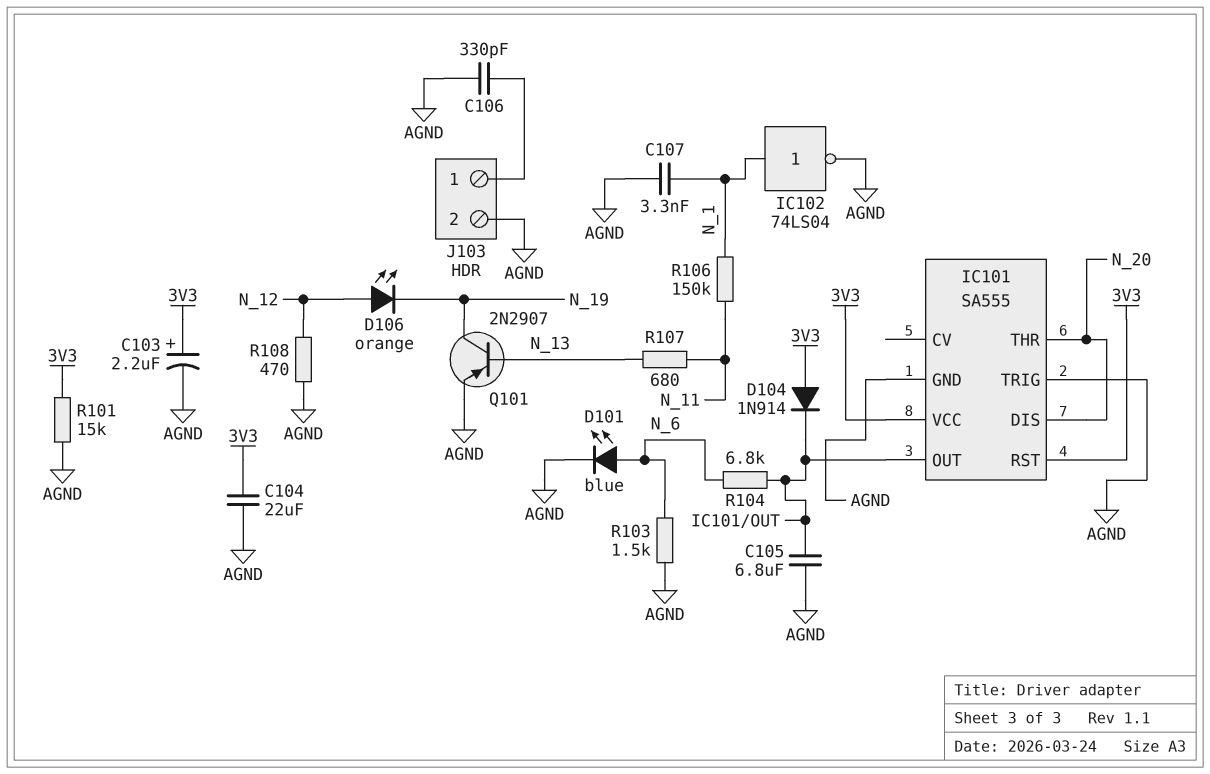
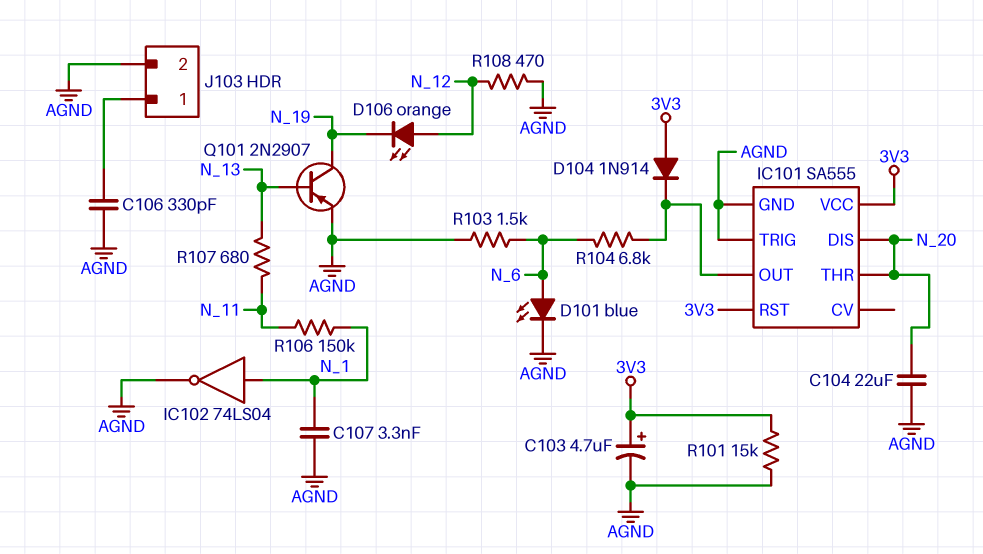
C103: 2.2uF (plus 3V3, minus AGND) -> 4.7uF (plus 3V3, minus AGND)
C104: 22uF (3V3, AGND) -> 22uF (AGND, N_20)
C105: 6.8uF (AGND, IC101/OUT) -> none

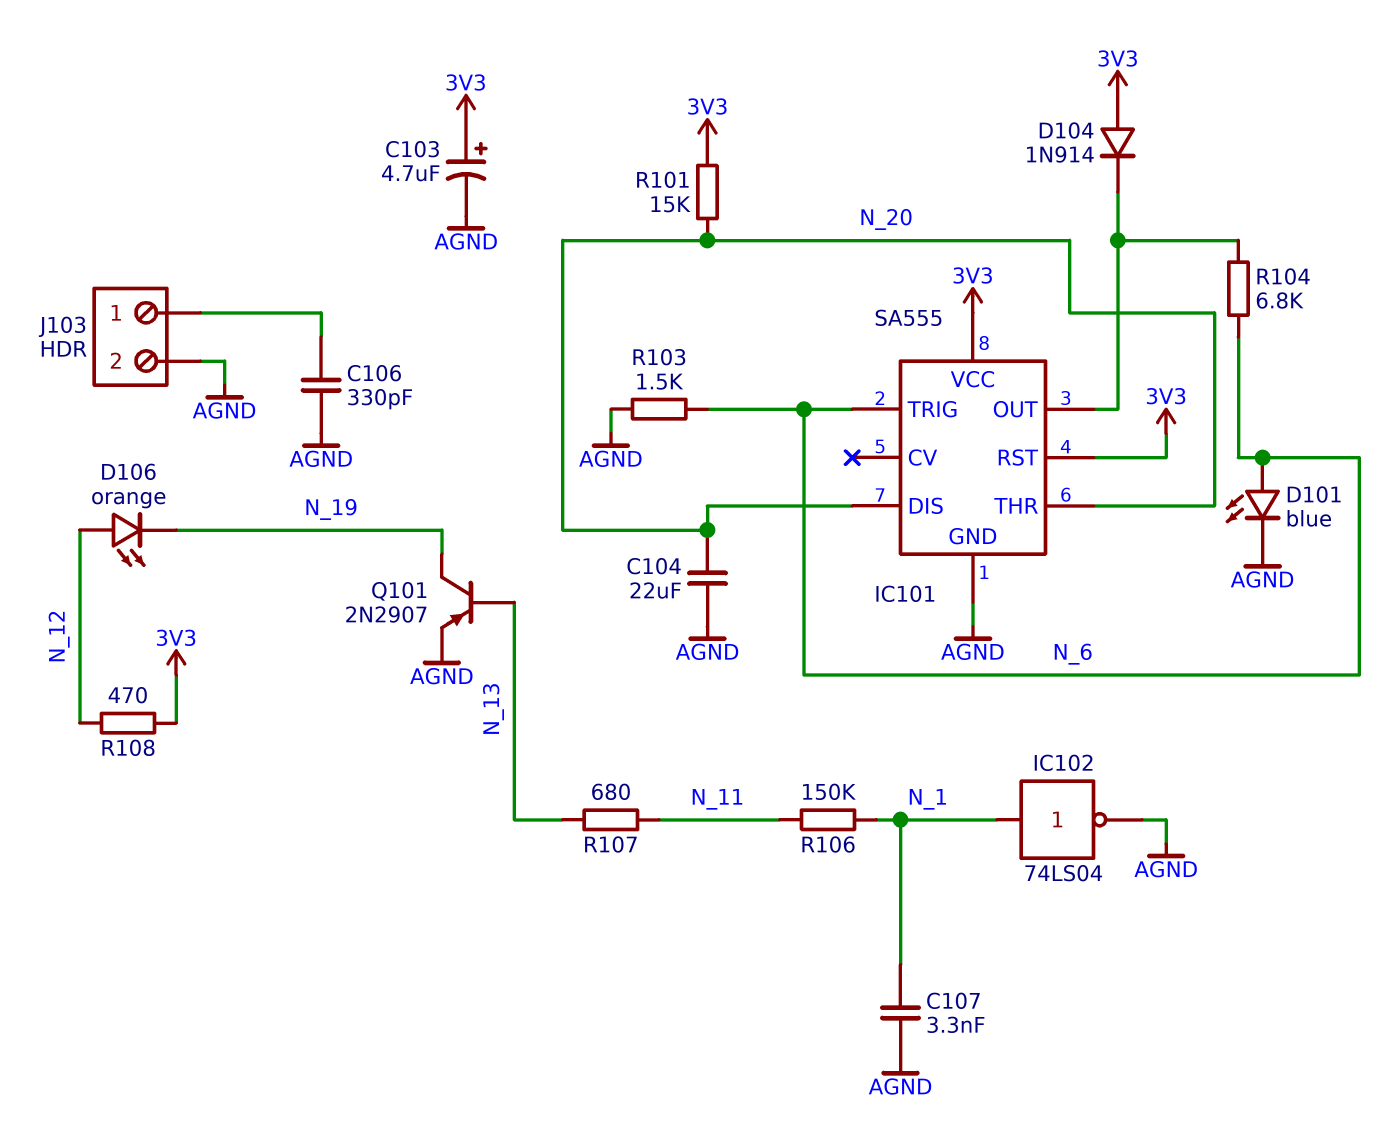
IC101 pin TRIG: AGND -> N_6
R101: 15k (3V3, AGND) -> 15k (3V3, N_20)
R108: 470 (AGND, N_12) -> 470 (3V3, N_12)

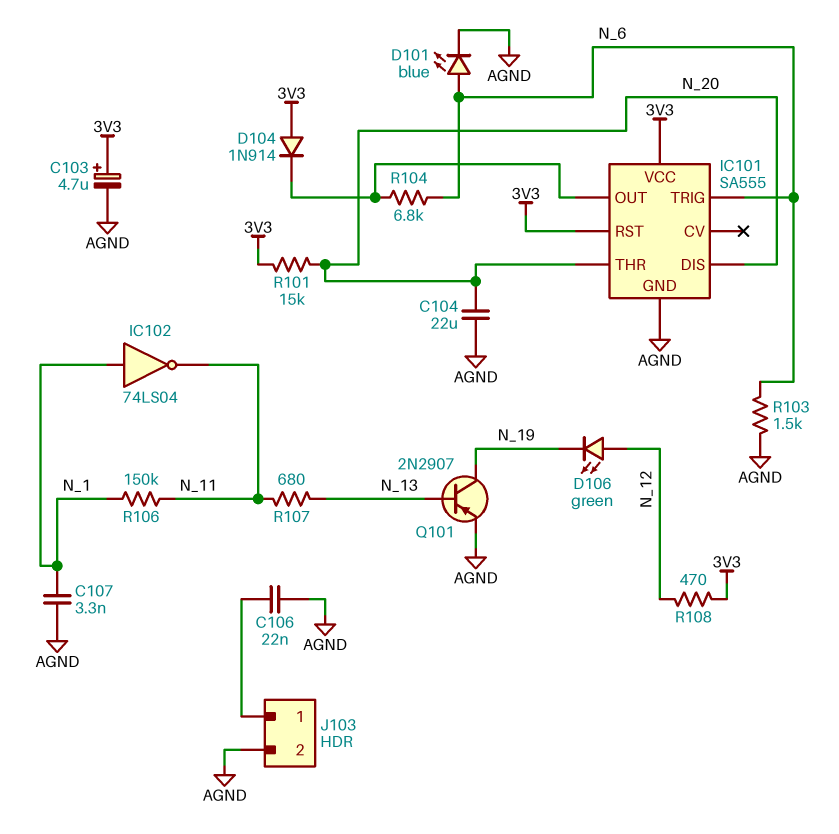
C106: 330pF (AGND, J103/1) -> 22nF (AGND, J103/1)
D106: LED orange (A N_12, K N_19) -> LED green (A N_12, K N_19)
IC102: NOT 74LS04 (in N_1, out AGND) -> NOT 74LS04 (in N_1, out N_11)

